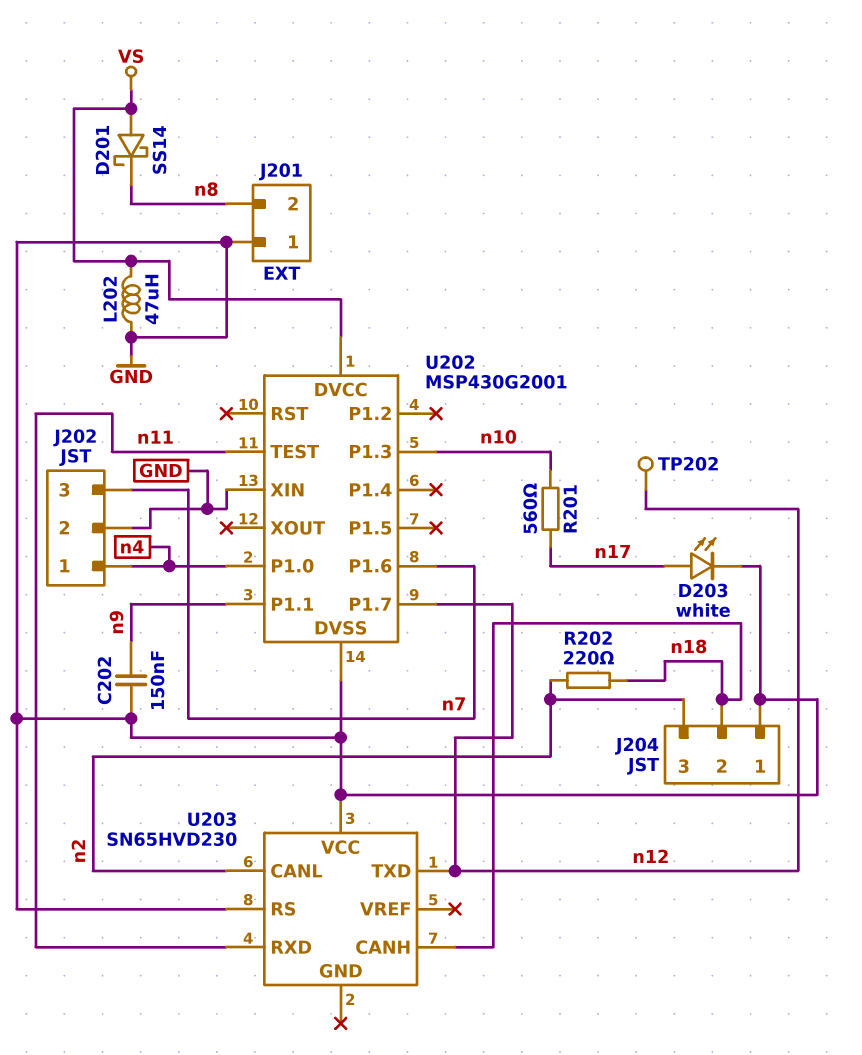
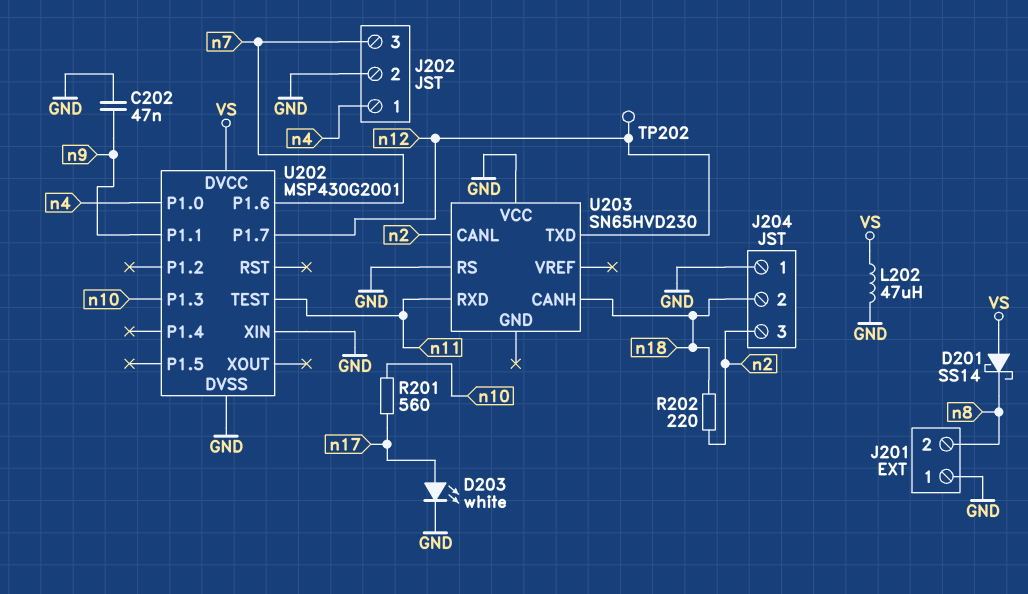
C202: 150nF (GND, n9) -> 47nF (GND, n9)

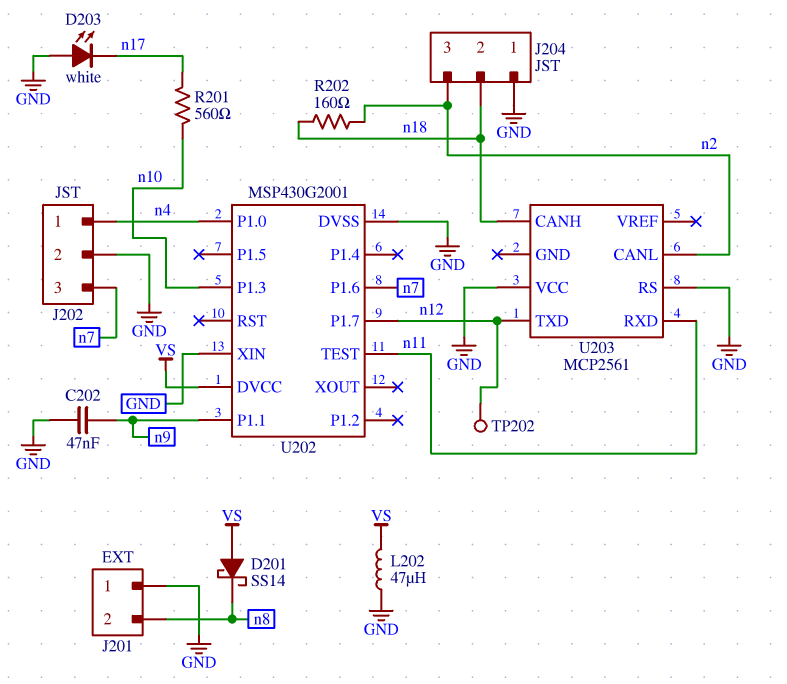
D203: LED white (A n17, K GND) -> LED white (A GND, K n17)
R202: 220 (n2, n18) -> 160 (n2, n18)
U203: SN65HVD230 -> MCP2561

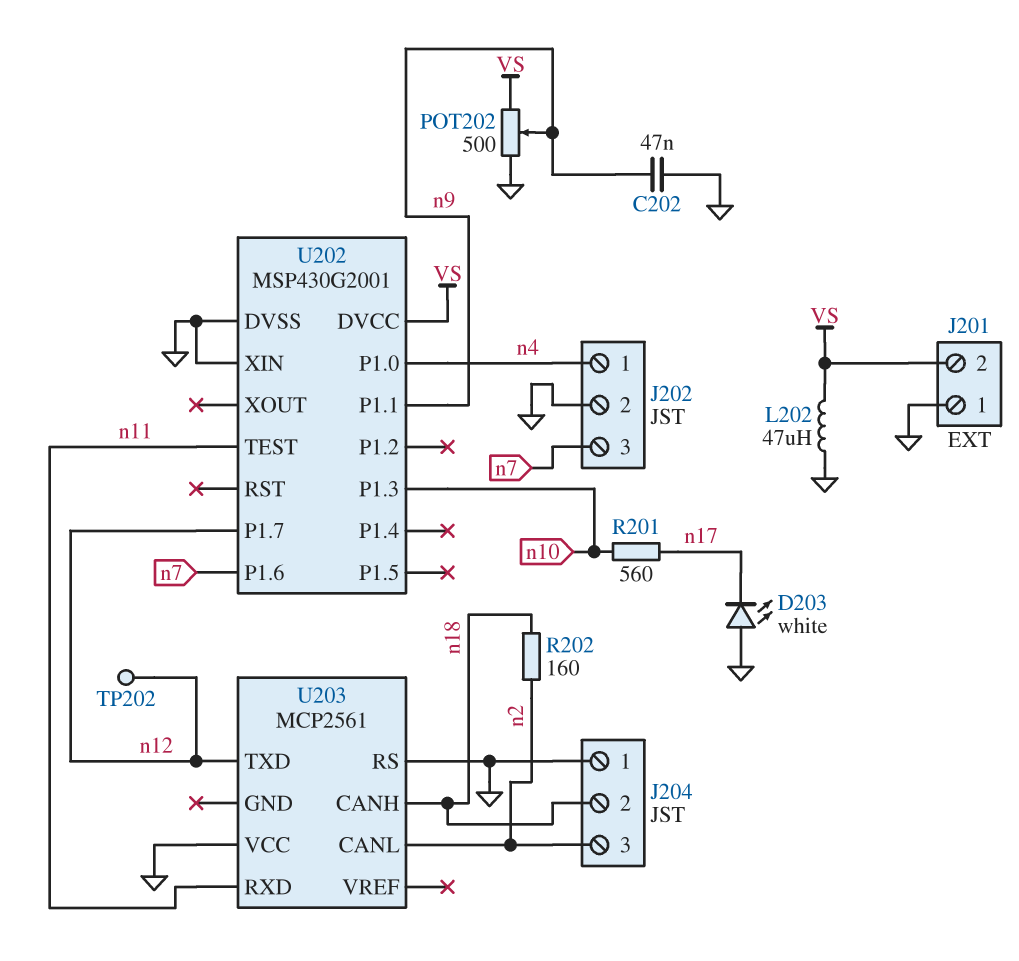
D201: schottky SS14 (A VS, K n8) -> none
J201 pin 2: n8 -> VS
POT202: none -> 500 (GND, VS, wiper n9)

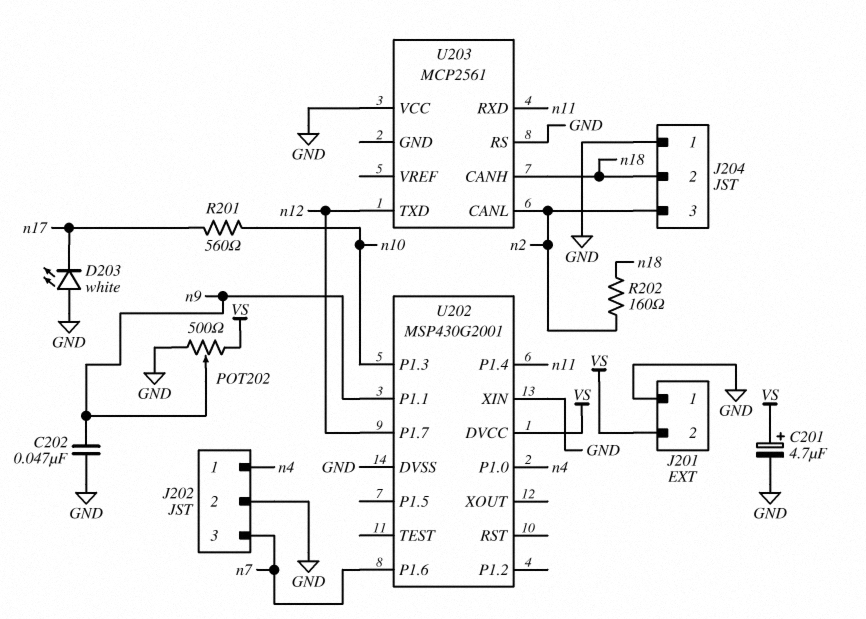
C201: none -> 4.7uF (plus VS, minus GND)
L202: 47uH (GND, VS) -> none
TP202: test point (n12) -> none
U202 pin P1.4: none -> n11
U202 pin TEST: n11 -> none

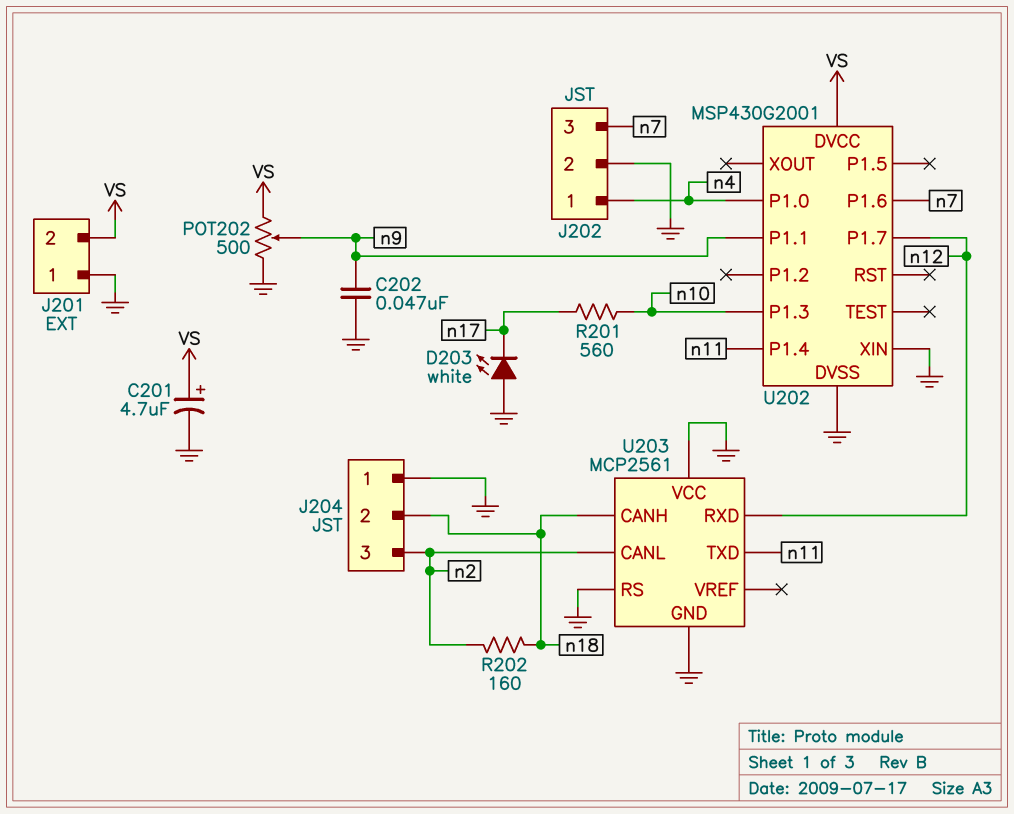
U203 pin GND: none -> GND
U203 pin RXD: n11 -> n12
U203 pin TXD: n12 -> n11

